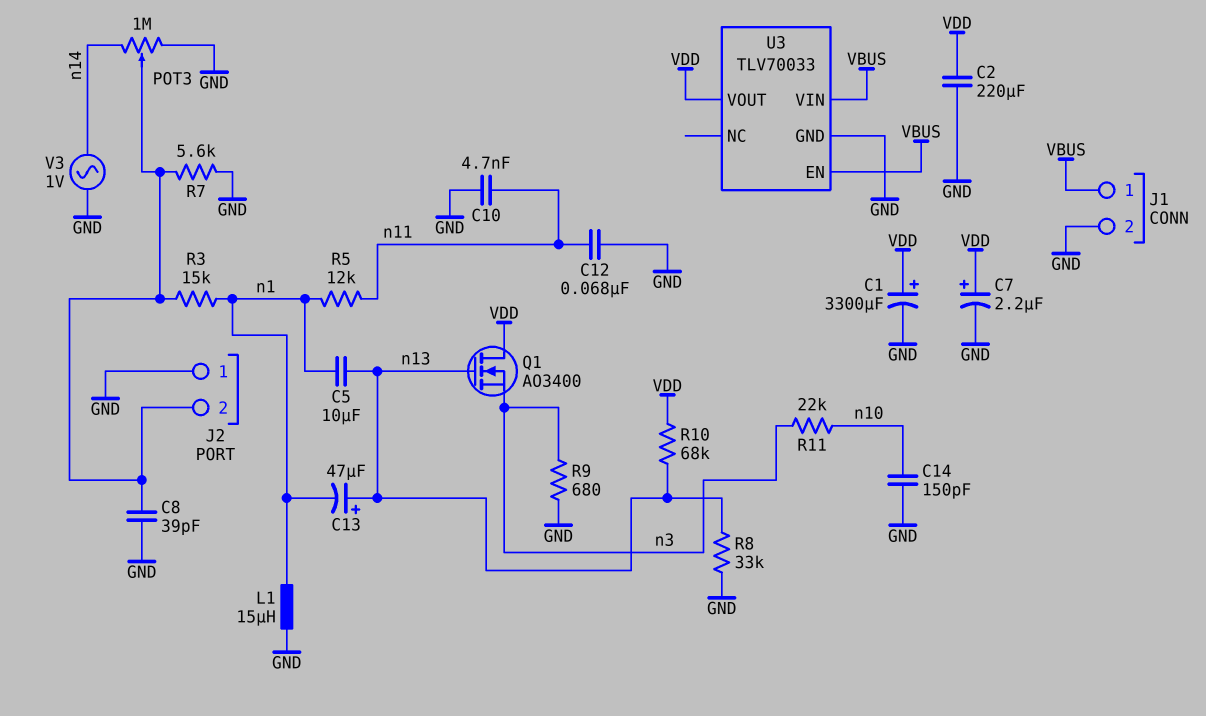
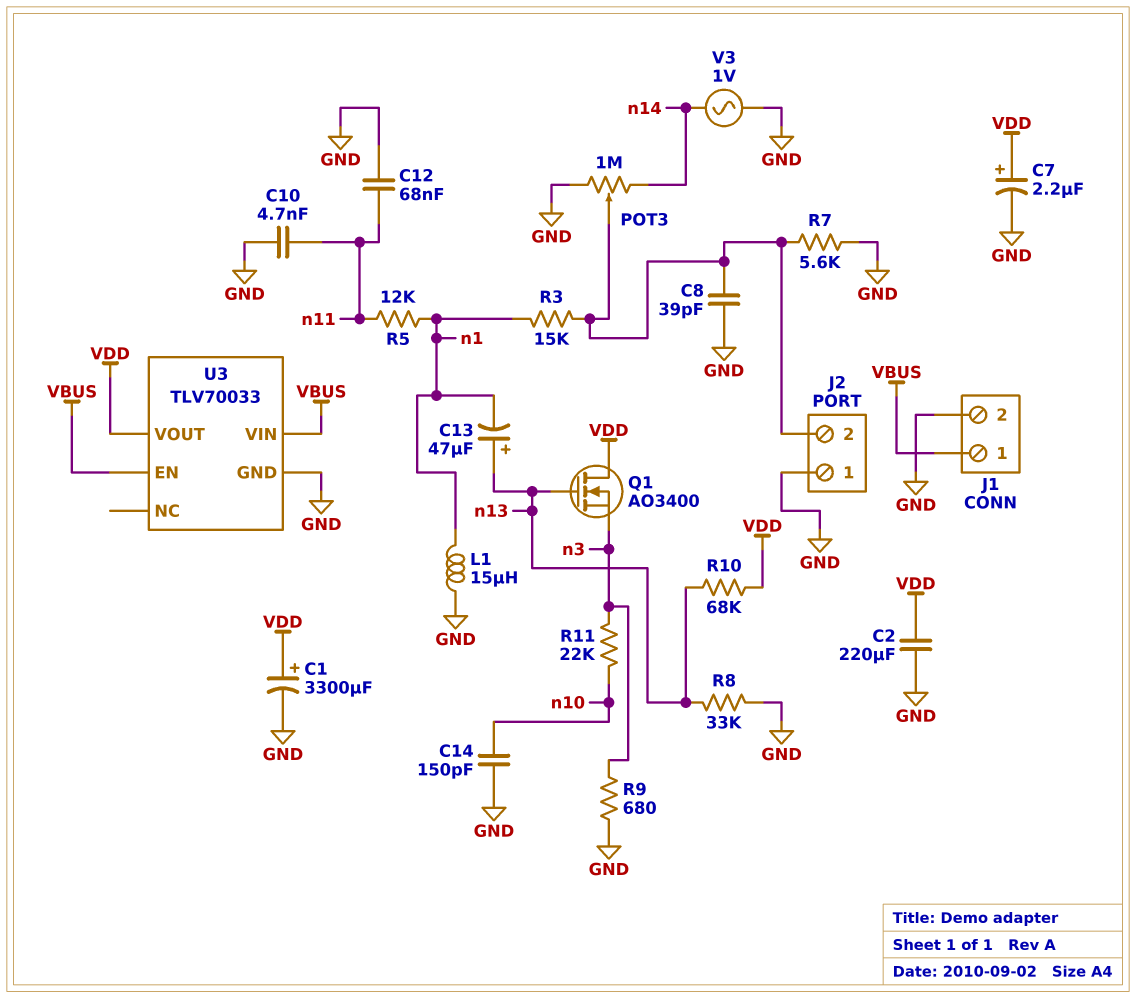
C5: 10uF (n1, n13) -> none

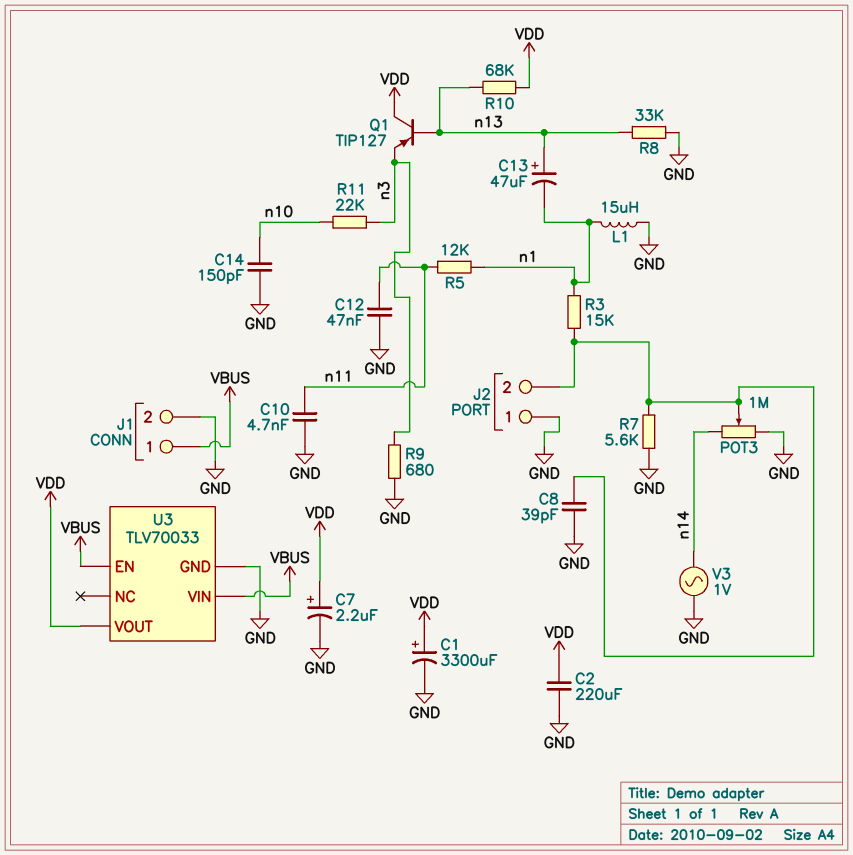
C12: 68nF (GND, n11) -> 47nF (GND, n11)
Q1: NMOS AO3400 (G n13, D VDD, S n3) -> PNP TIP127 (B n13, C VDD, E n3)

